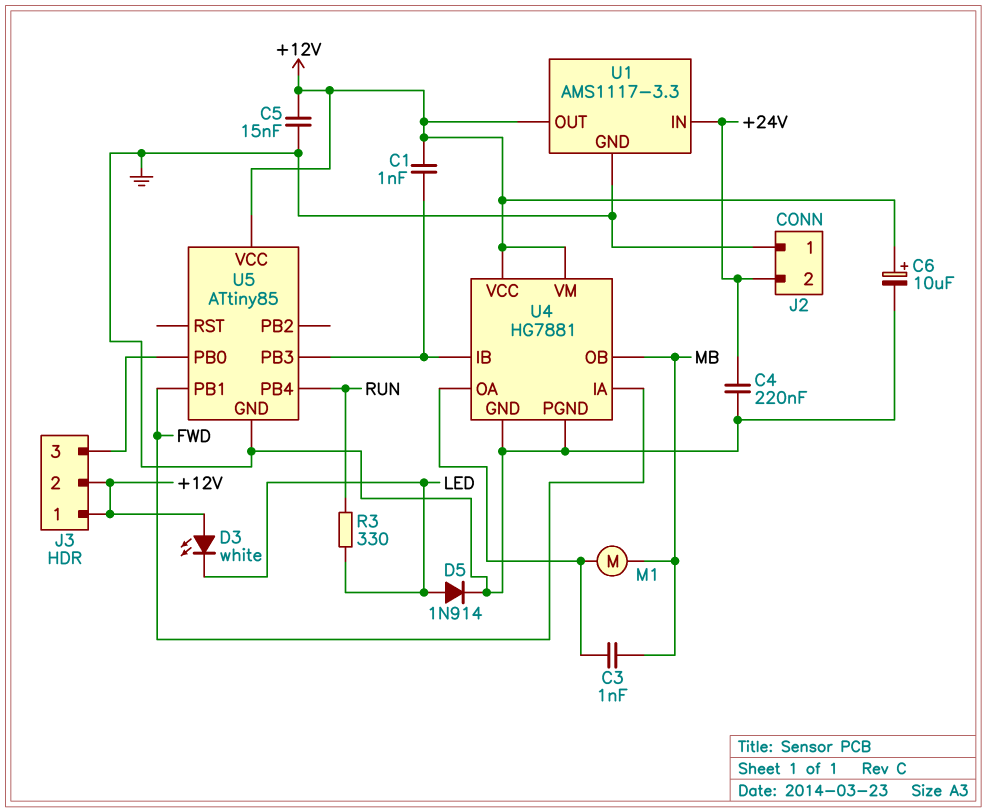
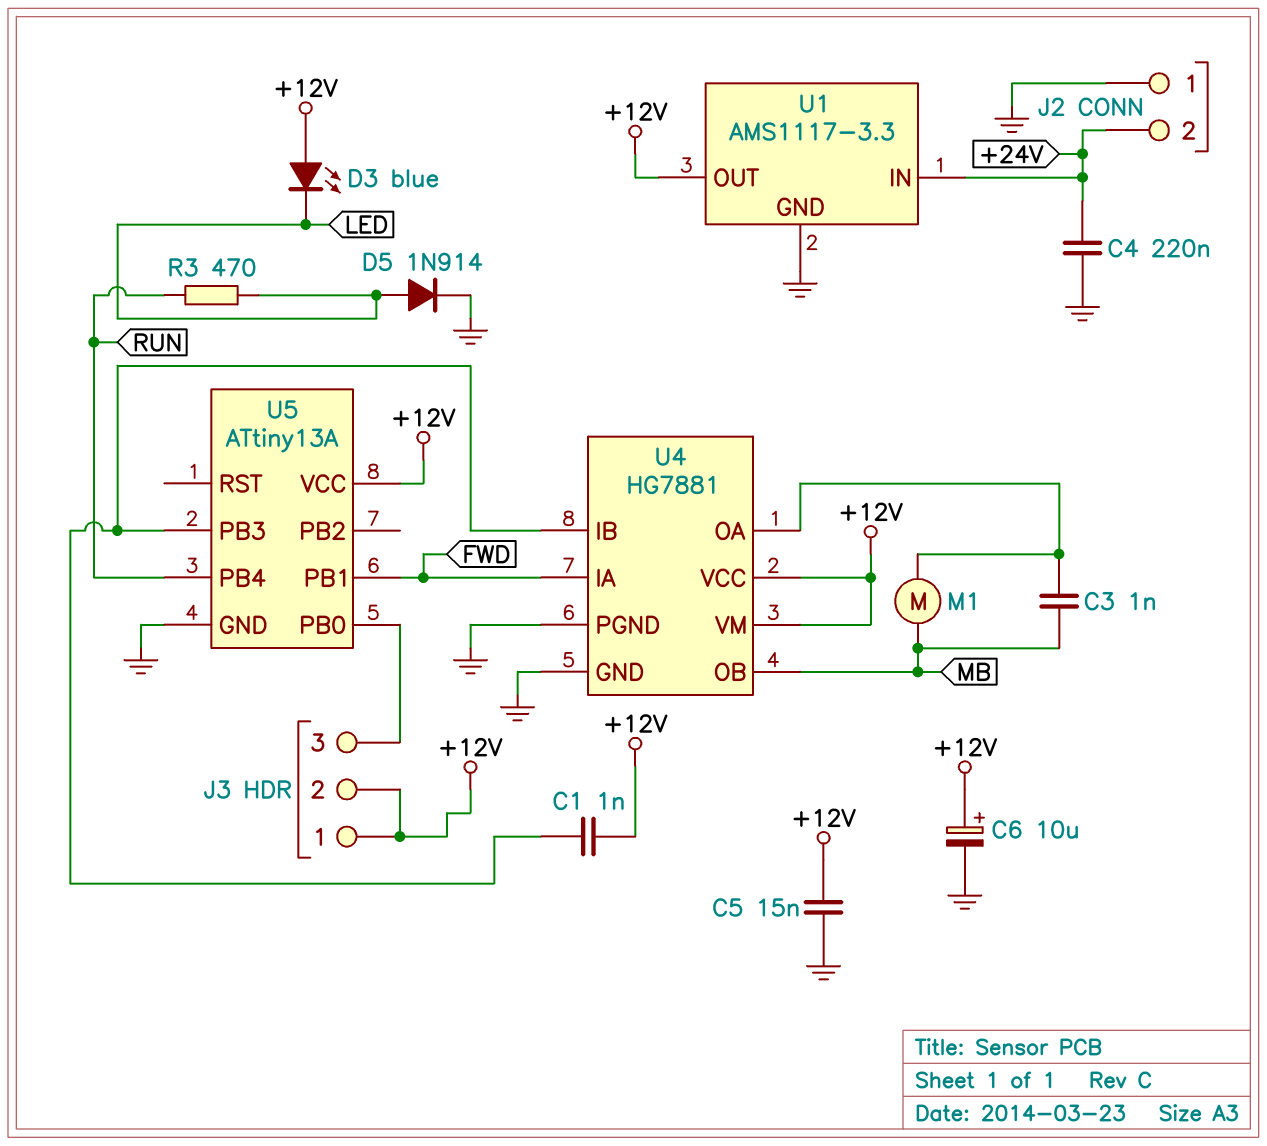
D3: LED white (A +12V, K LED) -> LED blue (A +12V, K LED)
R3: 330 (LED, RUN) -> 470 (LED, RUN)
U5: ATtiny85 -> ATtiny13A

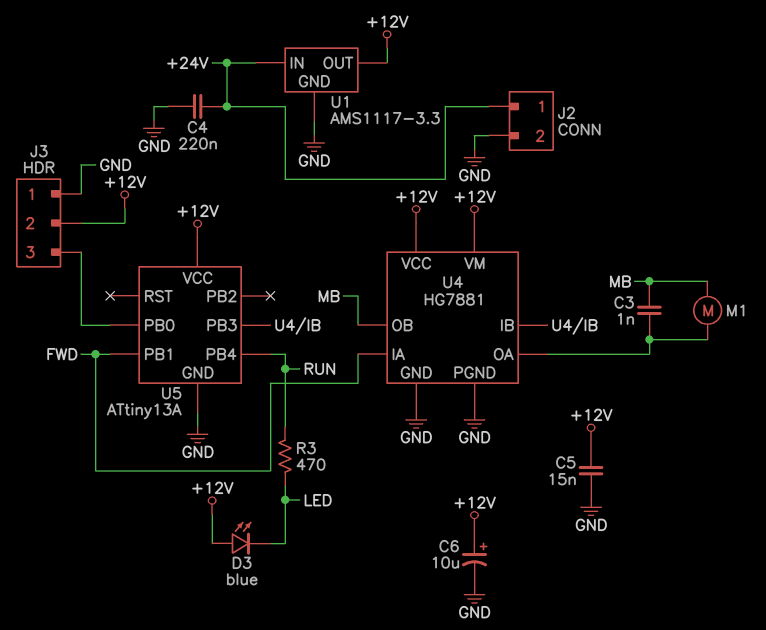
C1: 1nF (+12V, U4/IB) -> none
D5: diode 1N914 (A LED, K GND) -> none
J2 pin 1: GND -> +24V
J2 pin 2: +24V -> GND
J3 pin 1: +12V -> GND

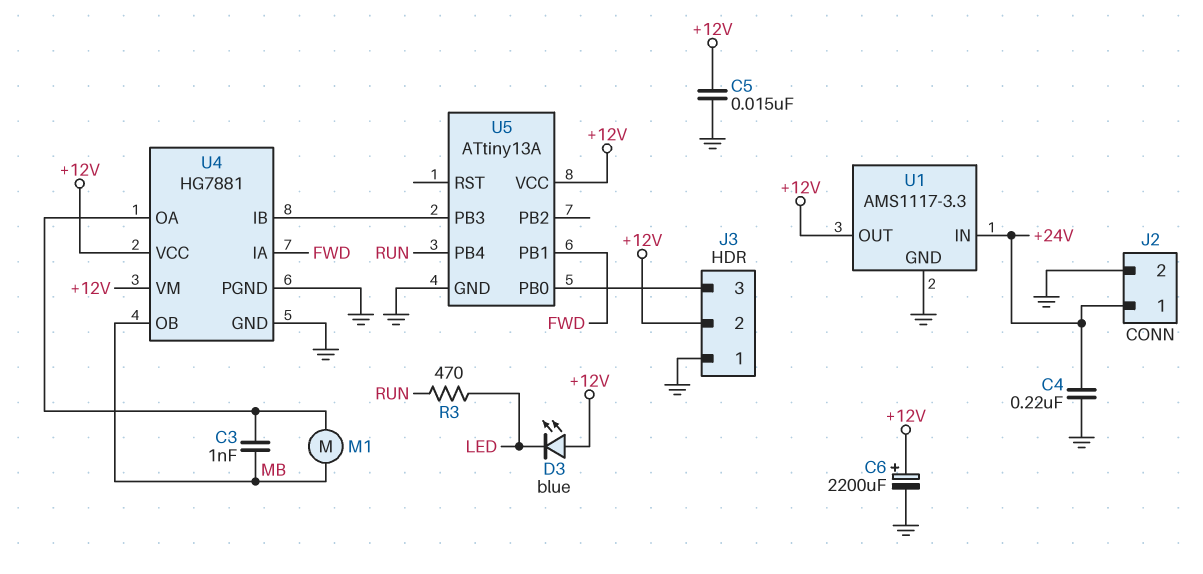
C6: 10uF (plus +12V, minus GND) -> 2200uF (plus +12V, minus GND)

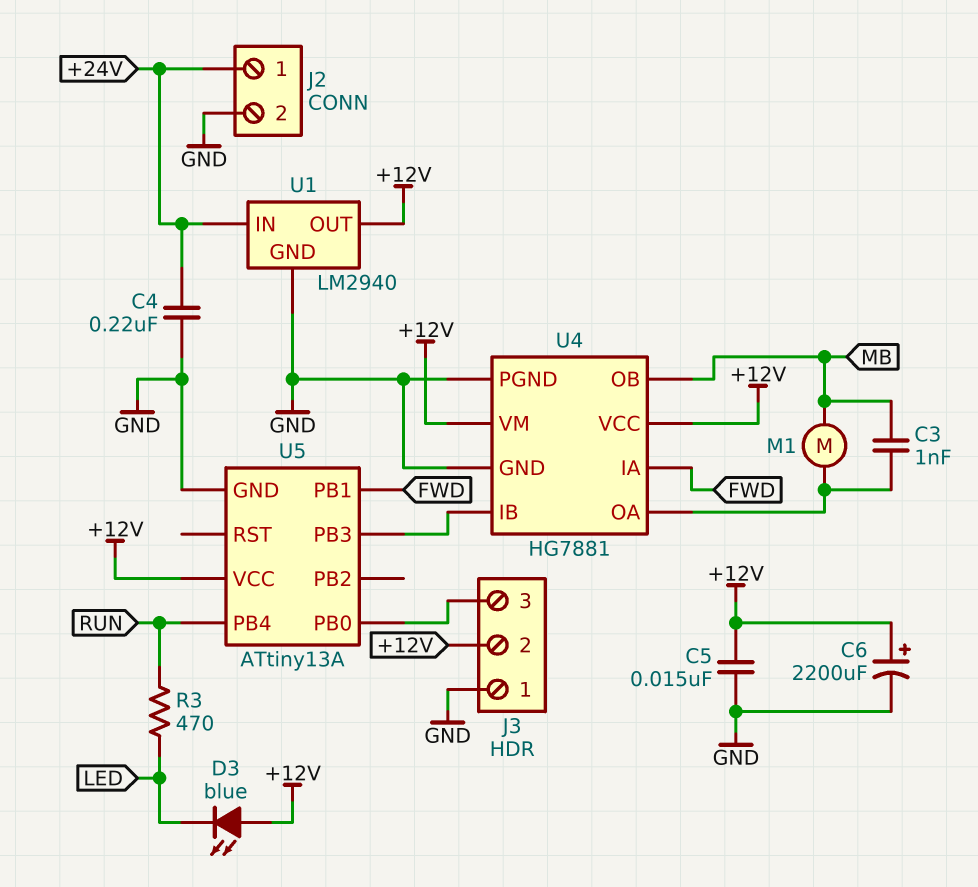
U1: AMS1117-3.3 -> LM2940

